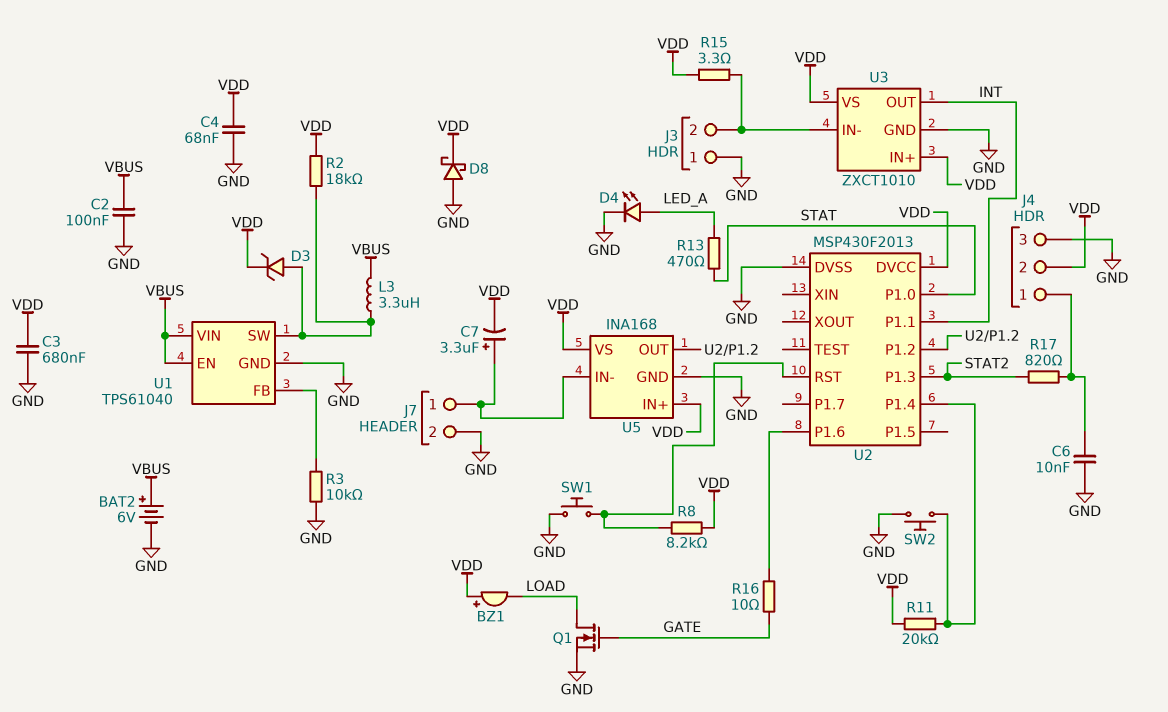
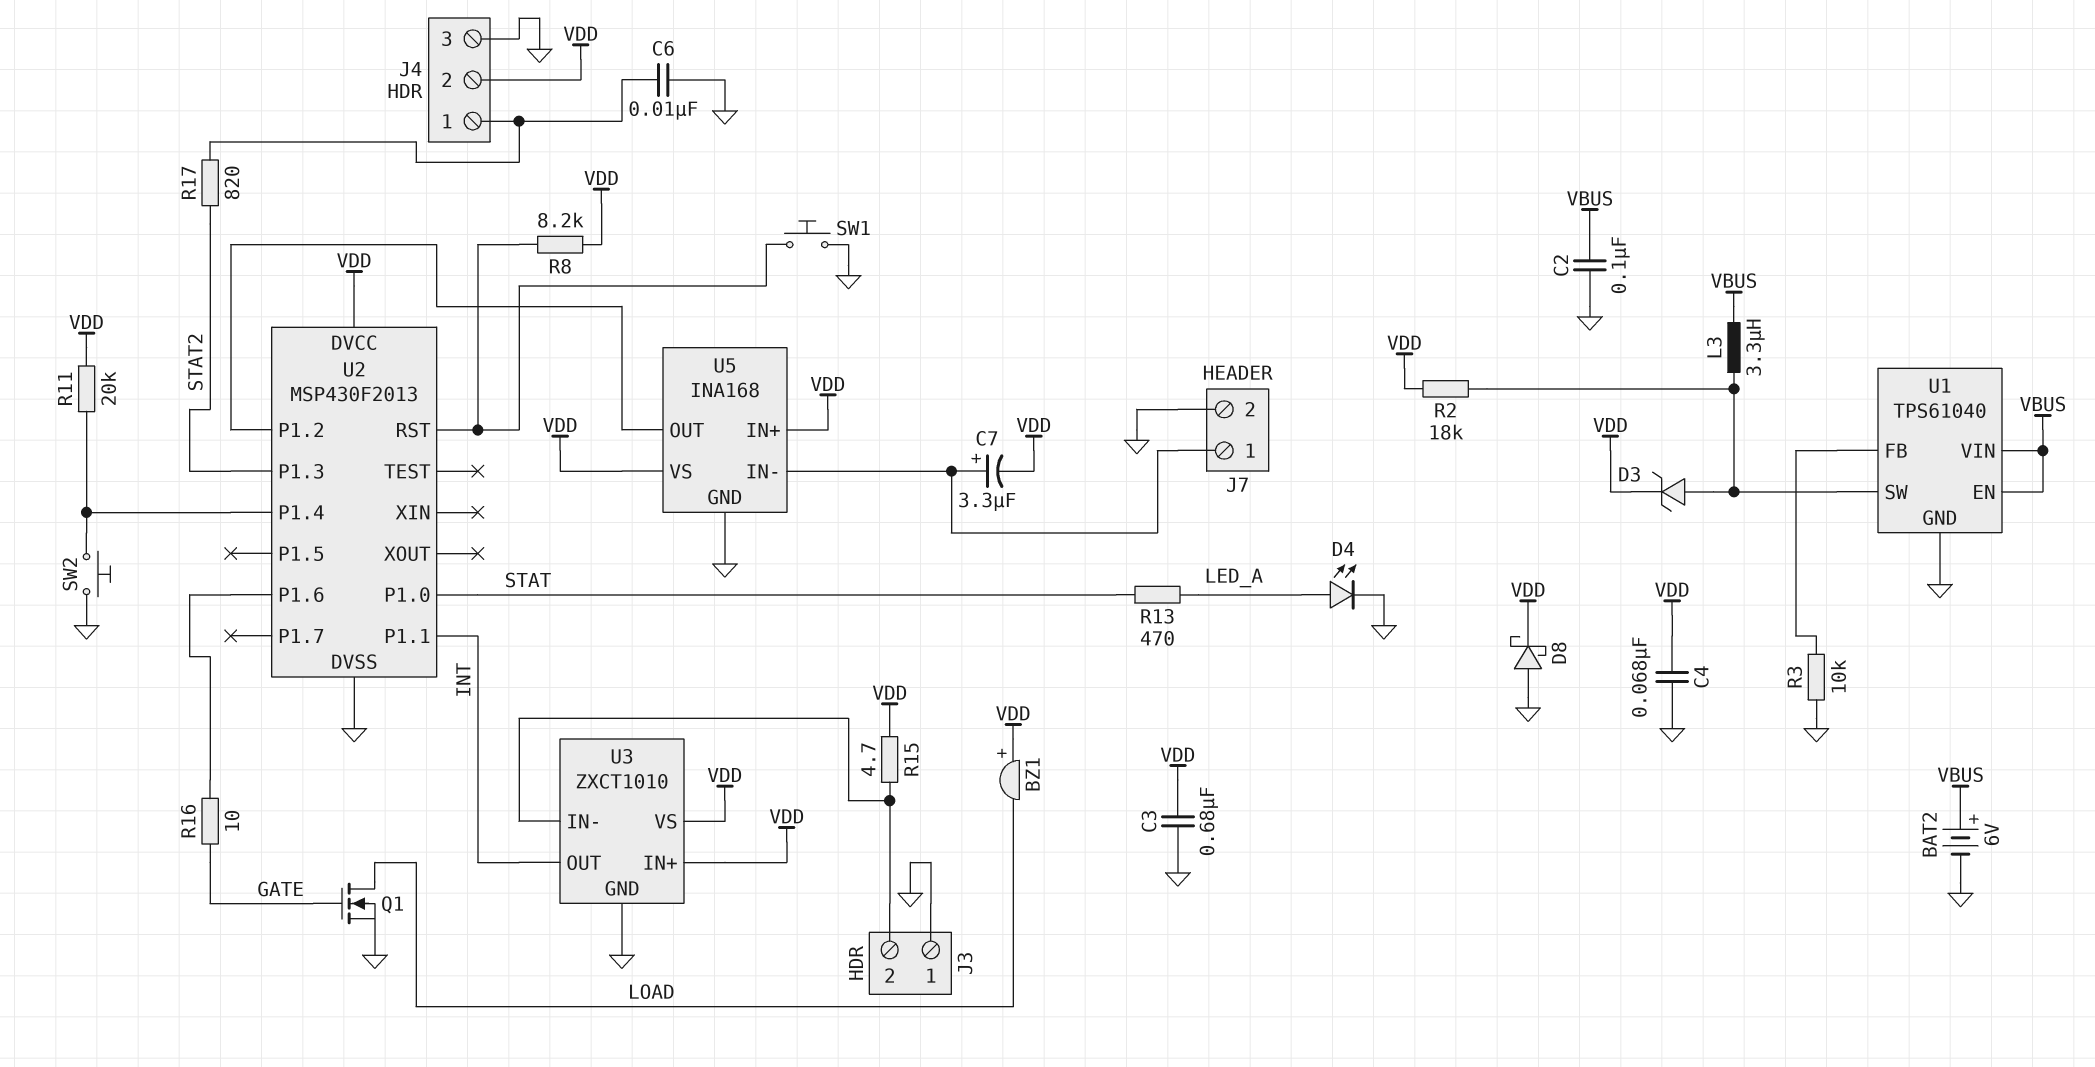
R15: 3.3 (J3/2, VDD) -> 4.7 (J3/2, VDD)

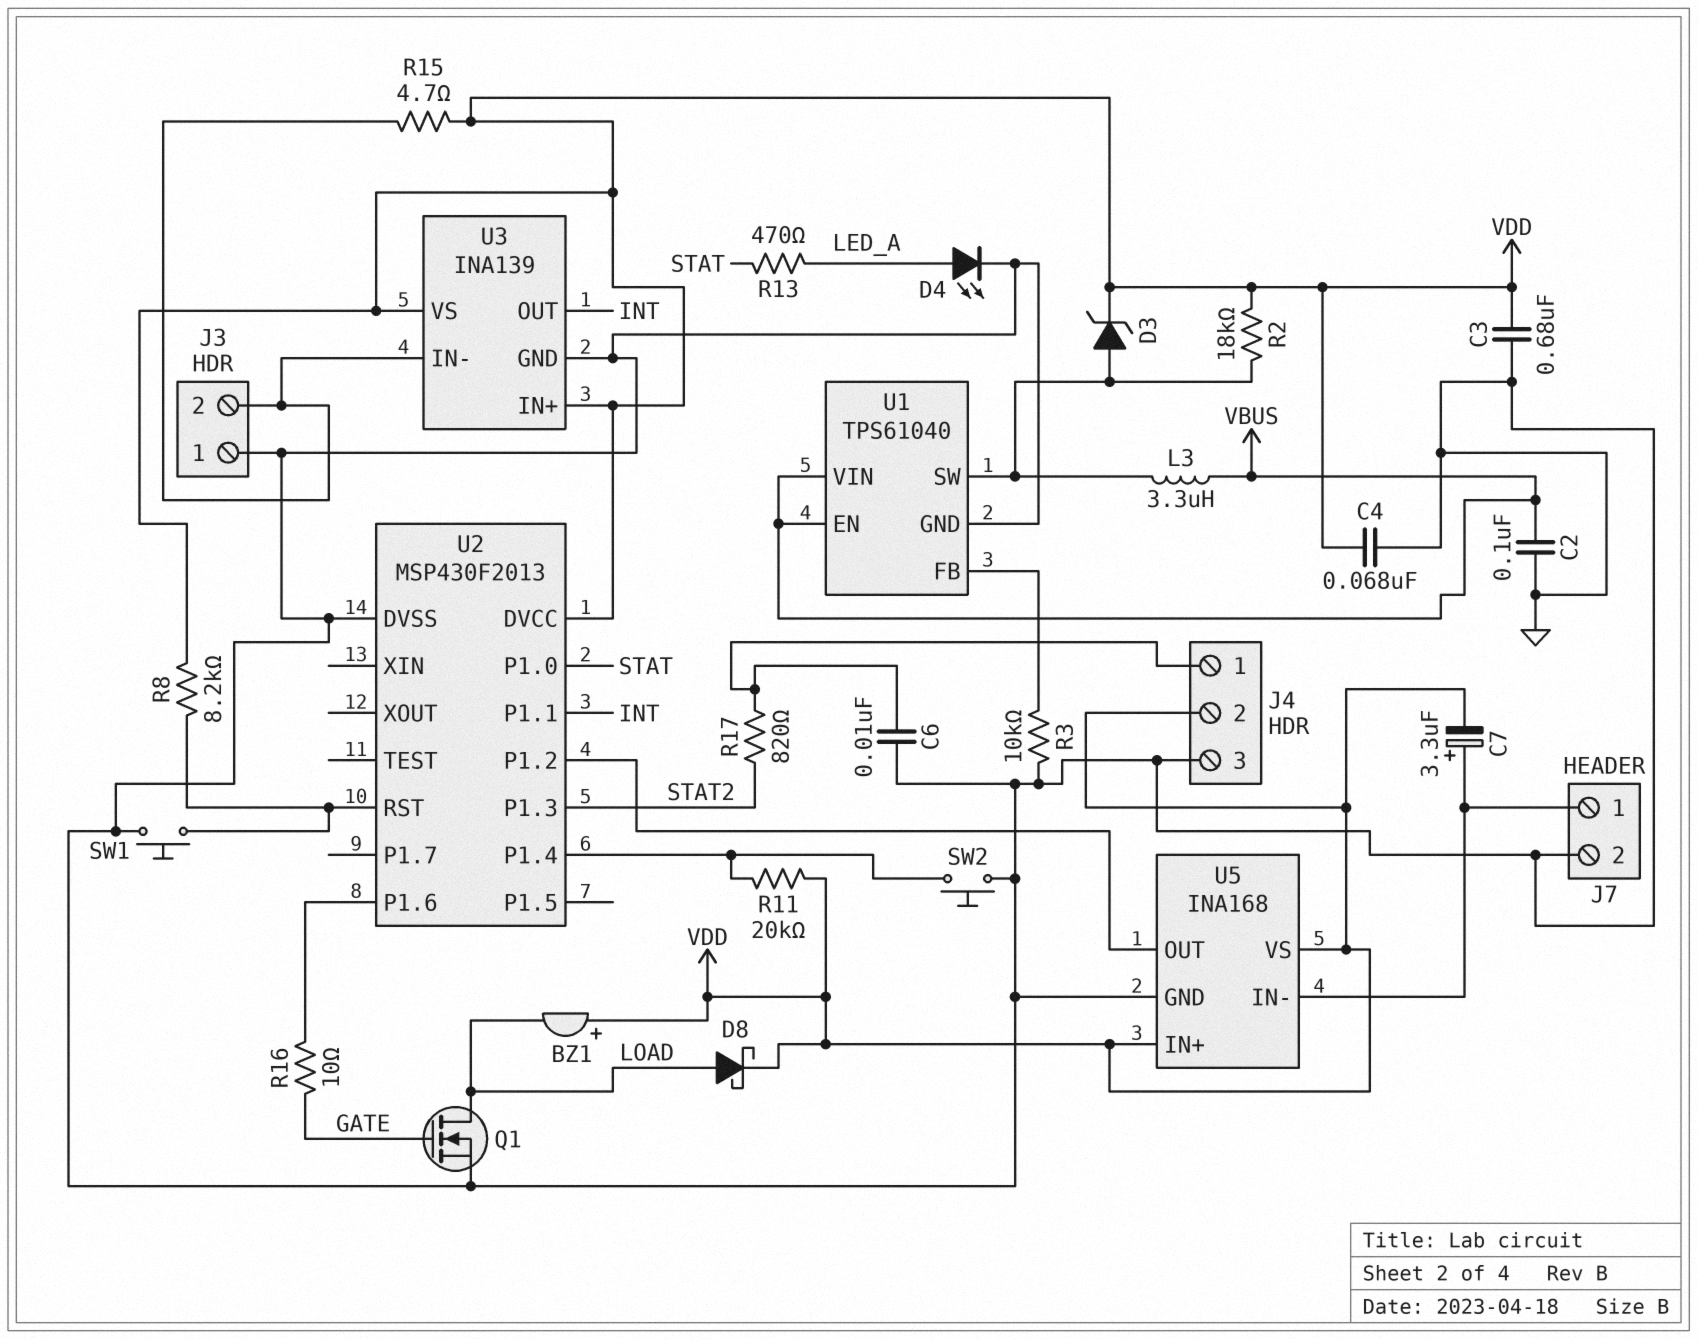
BAT2: 6V (plus VBUS, minus GND) -> none
D8: schottky (A GND, K VDD) -> schottky (A LOAD, K VDD)
U3: ZXCT1010 -> INA139

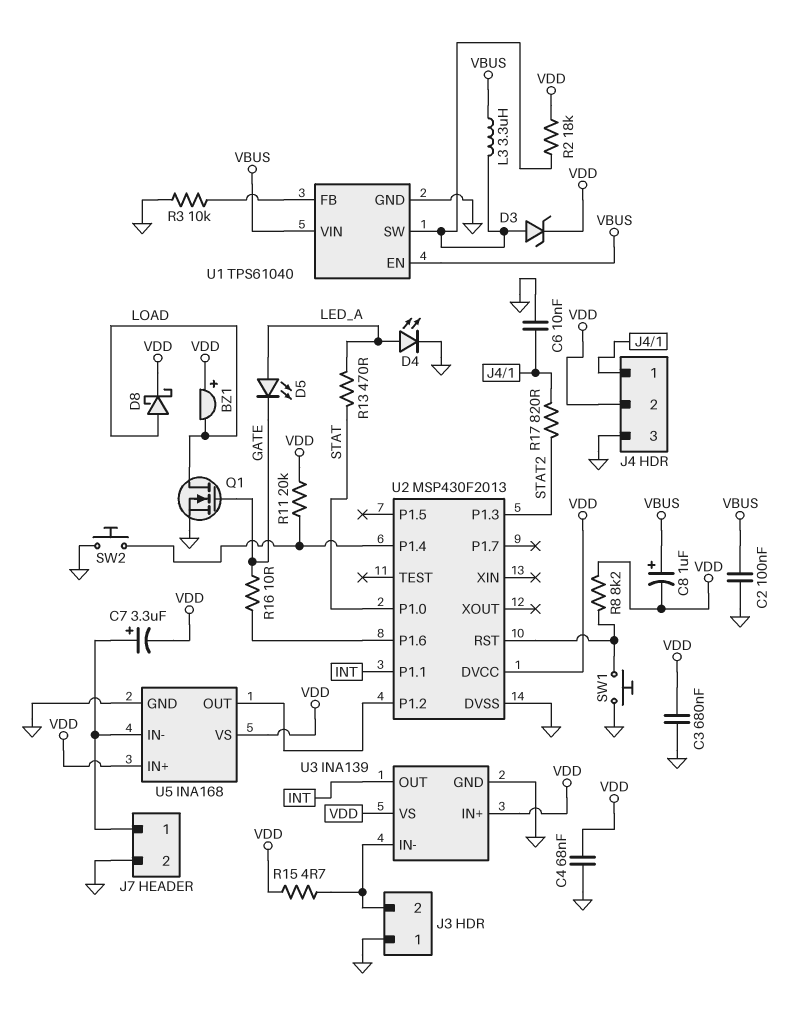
C8: none -> 1uF (plus VBUS, minus VDD)
D5: none -> LED (A LED_A, K GATE)

